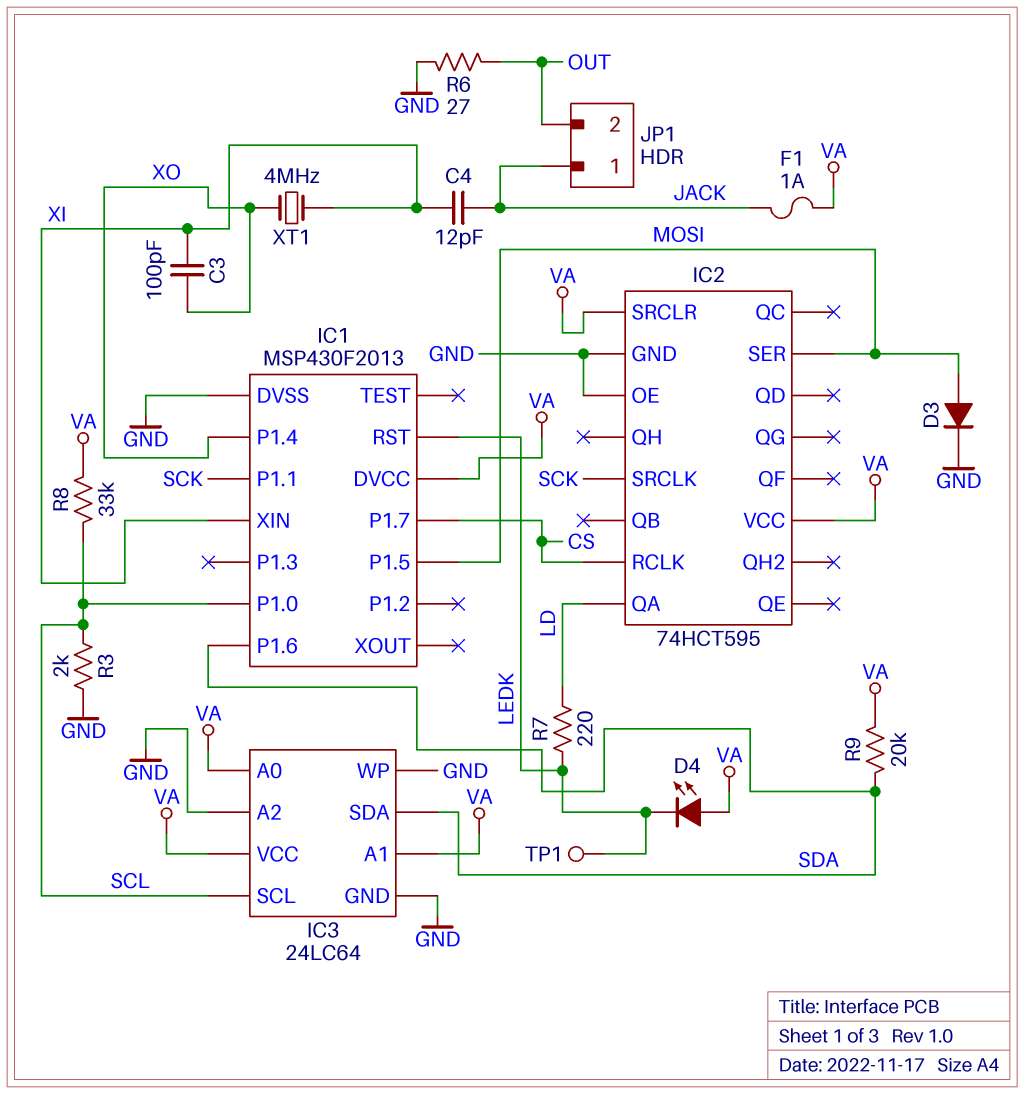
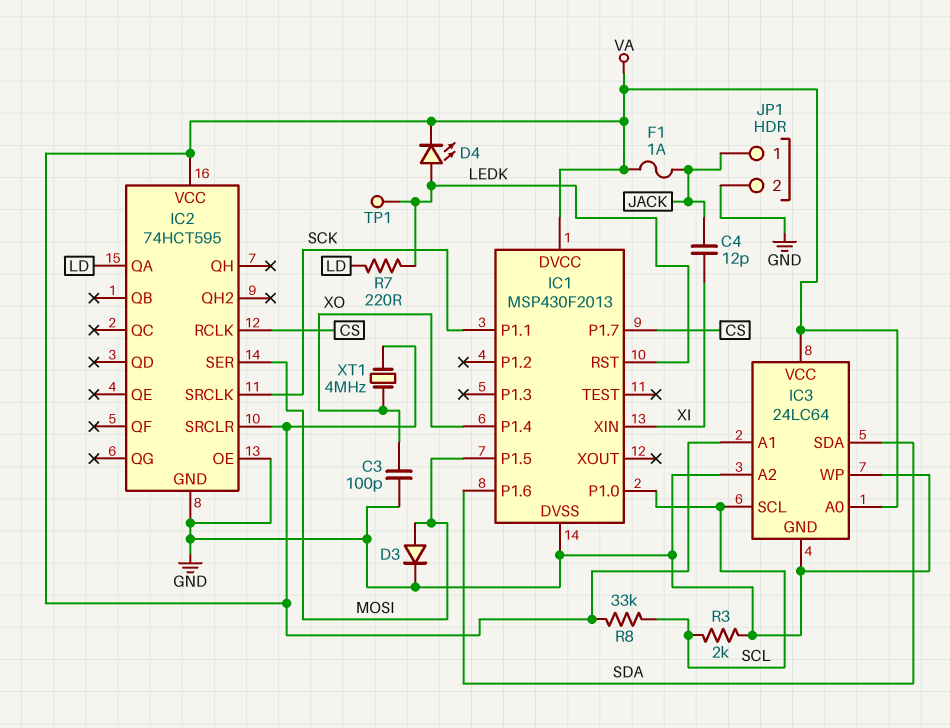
C3: 100pF (XI, XO) -> 100pF (GND, XO)
D4: LED (A VA, K LEDK) -> LED (A LEDK, K VA)
JP1 pin 2: OUT -> GND
R6: 27 (GND, OUT) -> none
R9: 20k (SDA, VA) -> none
XT1: 4MHz (XI, XO) -> 4MHz (VA, XO)

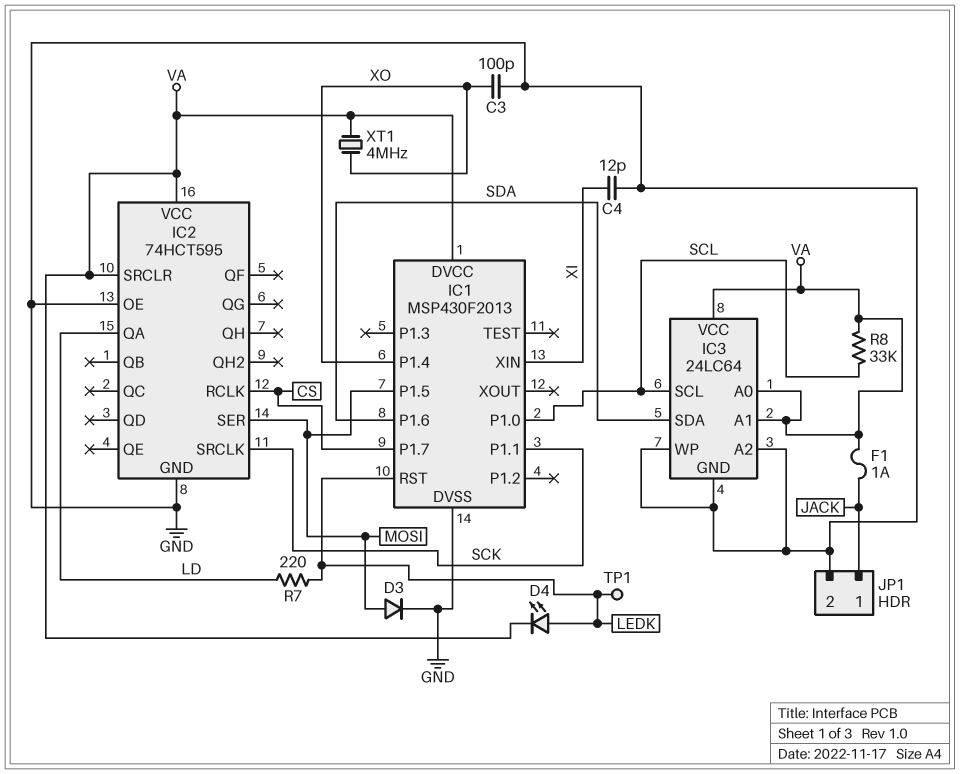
C4: 12pF (JACK, XI) -> 12pF (GND, XI)
R3: 2k (GND, SCL) -> none

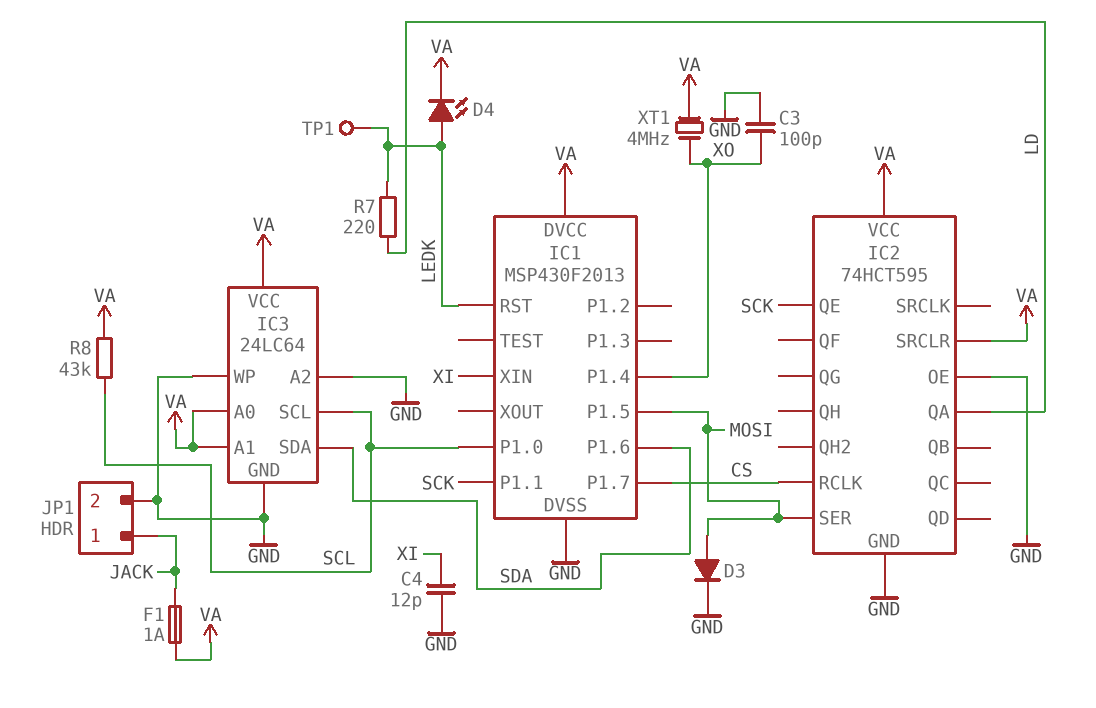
IC2 pin QE: none -> SCK
IC2 pin SRCLK: SCK -> none
R8: 33k (SCL, VA) -> 43k (SCL, VA)

